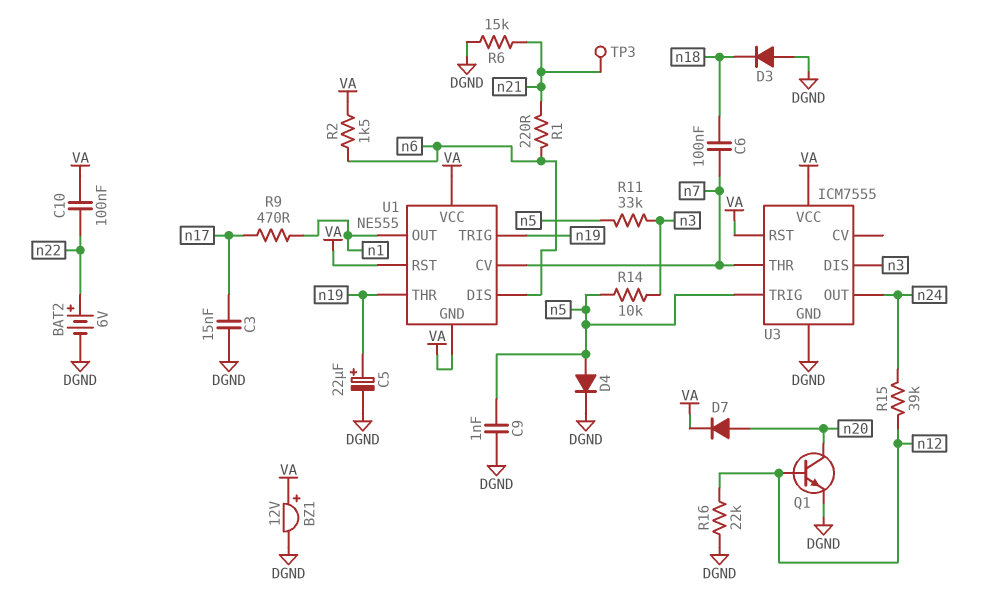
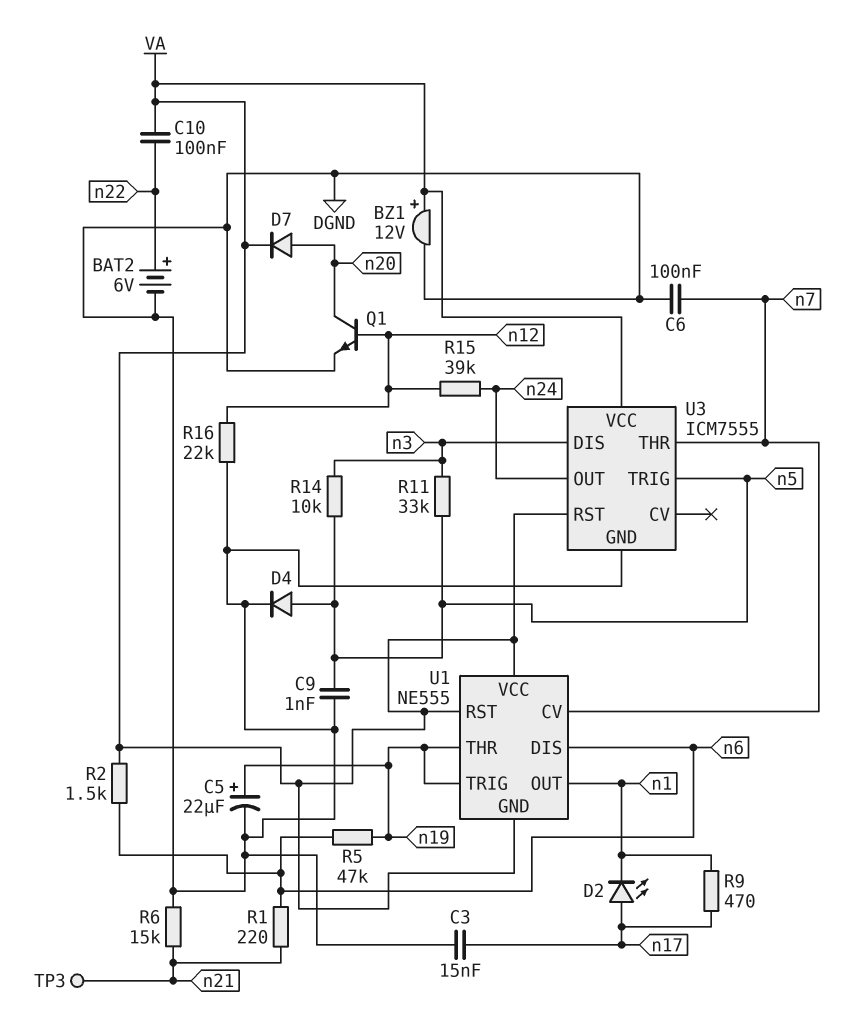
C6: 100nF (n7, n18) -> 100nF (DGND, n7)
D2: none -> LED (A n17, K n1)
D3: diode (A DGND, K n18) -> none
R5: none -> 47k (n6, n19)

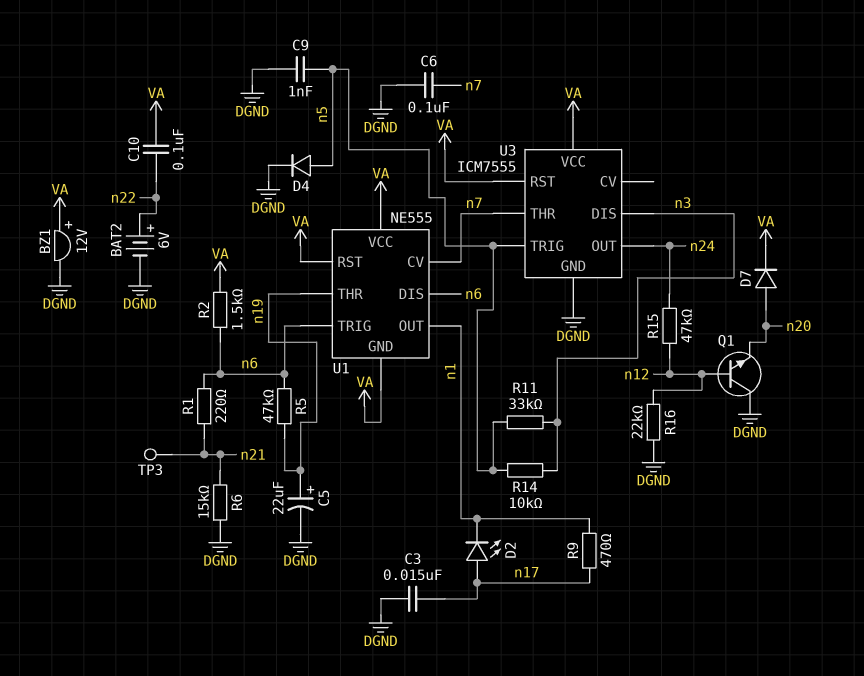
Q1: NPN (B n12, C n20, E DGND) -> NPN (B n12, C DGND, E n20)
R15: 39k (n12, n24) -> 47k (n12, n24)
U1 pin TRIG: n19 -> n6

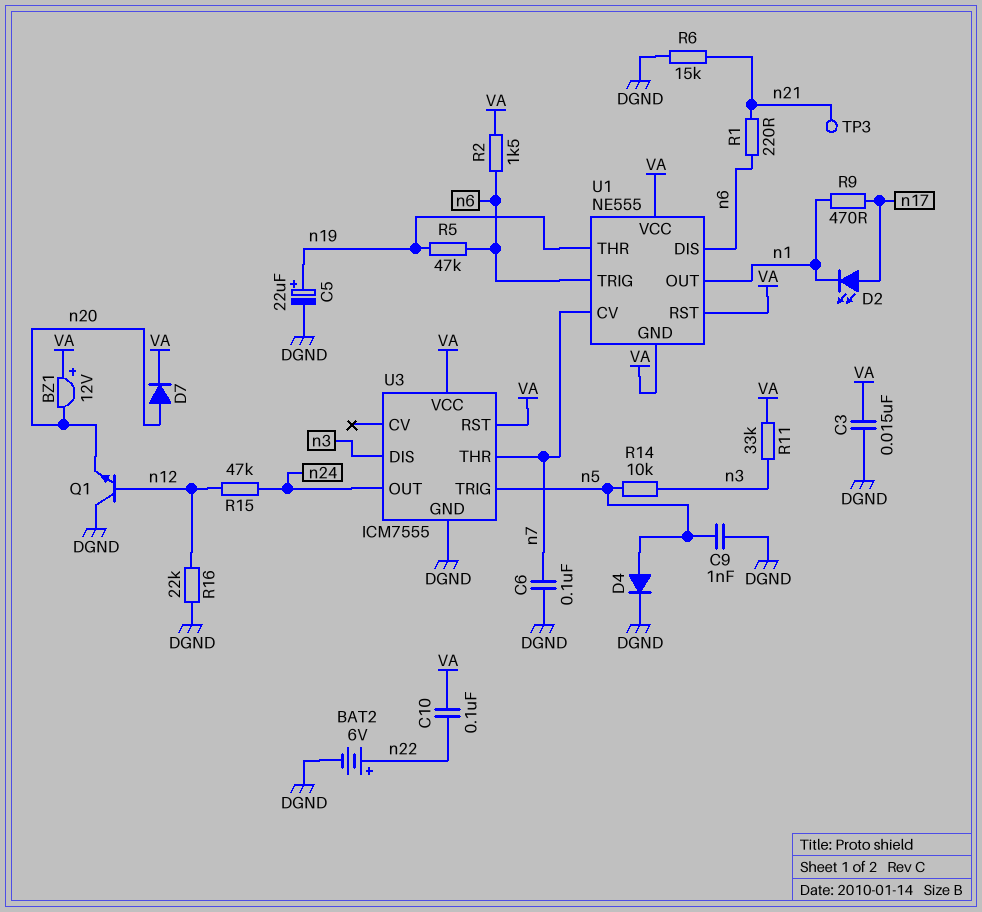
BZ1: buzzer 12V (plus VA, minus DGND) -> buzzer 12V (plus VA, minus n20)
C3: 15nF (DGND, n17) -> 15nF (DGND, VA)
R11: 33k (n3, n5) -> 33k (VA, n3)

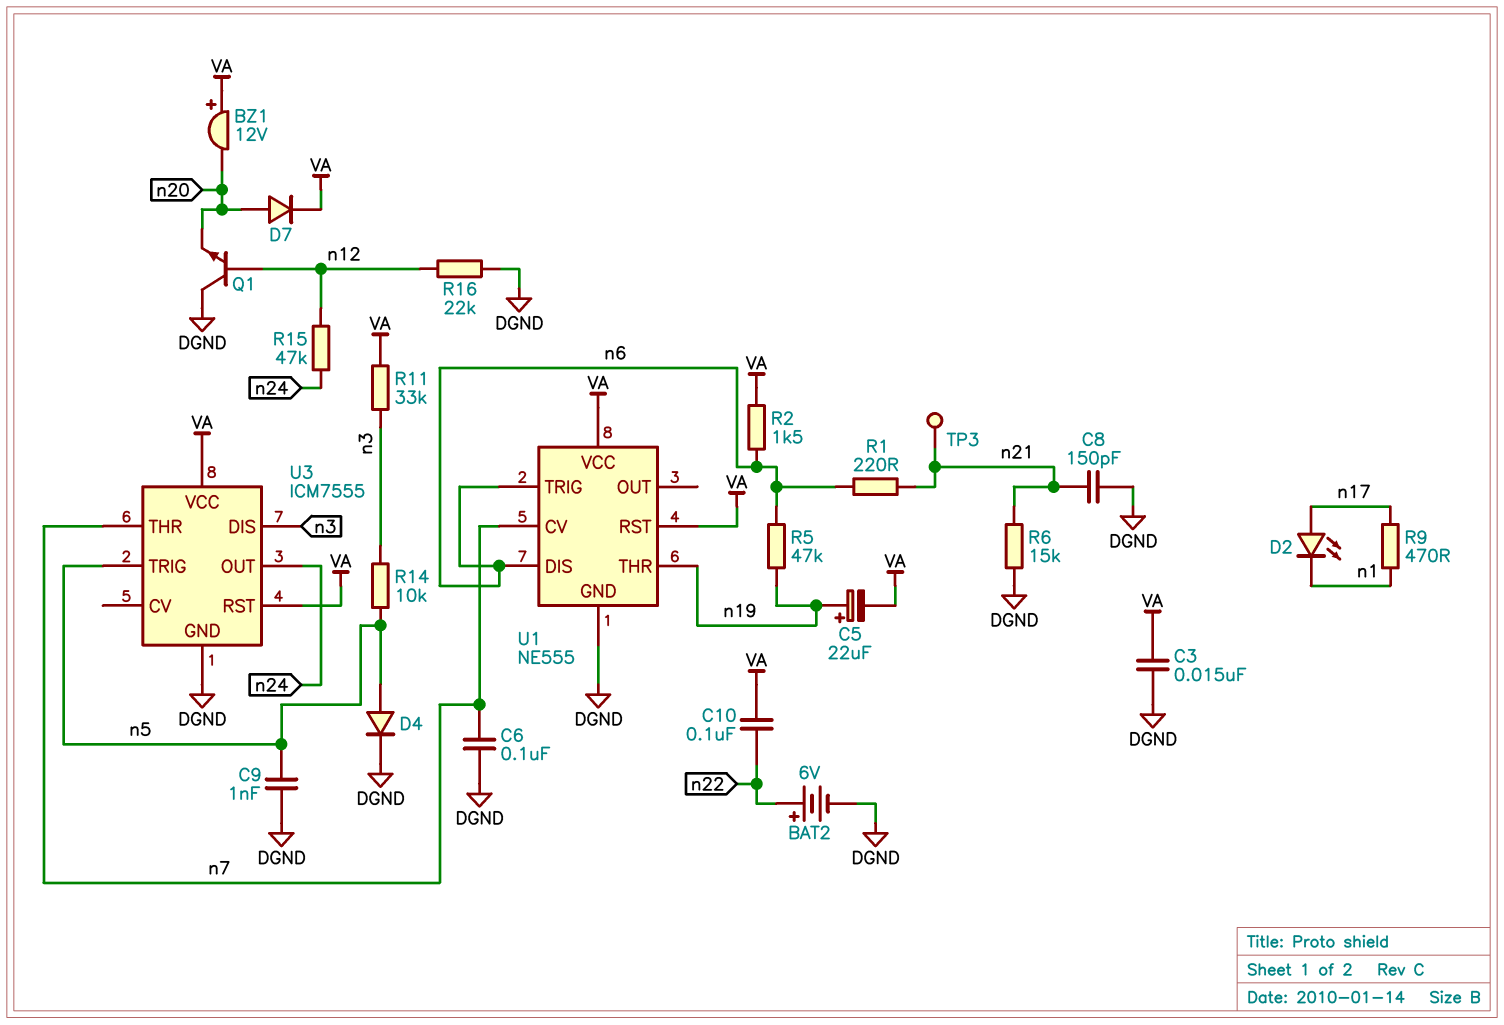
C5: 22uF (plus n19, minus DGND) -> 22uF (plus n19, minus VA)
C8: none -> 150pF (DGND, n21)
U1 pin GND: VA -> DGND
U1 pin OUT: n1 -> none

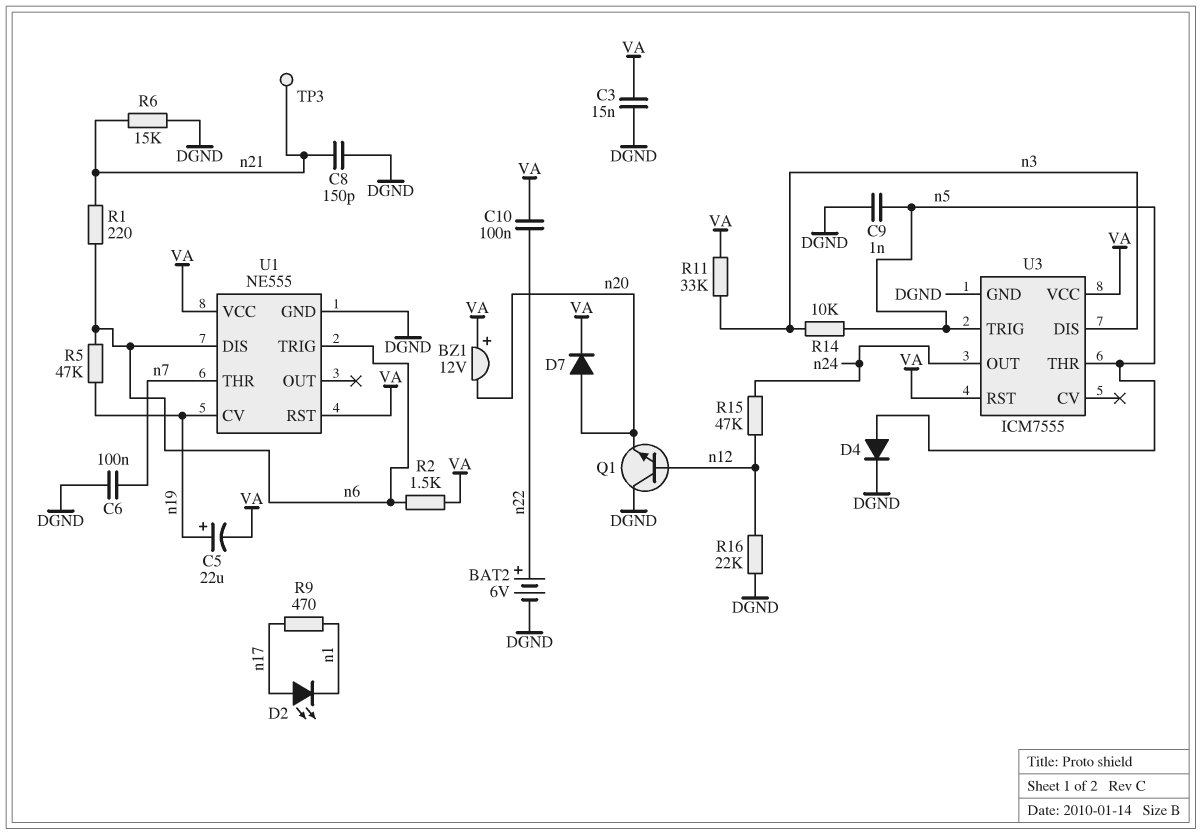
U1 pin CV: n7 -> n19
U1 pin THR: n19 -> n7
U3 pin THR: n7 -> n5

